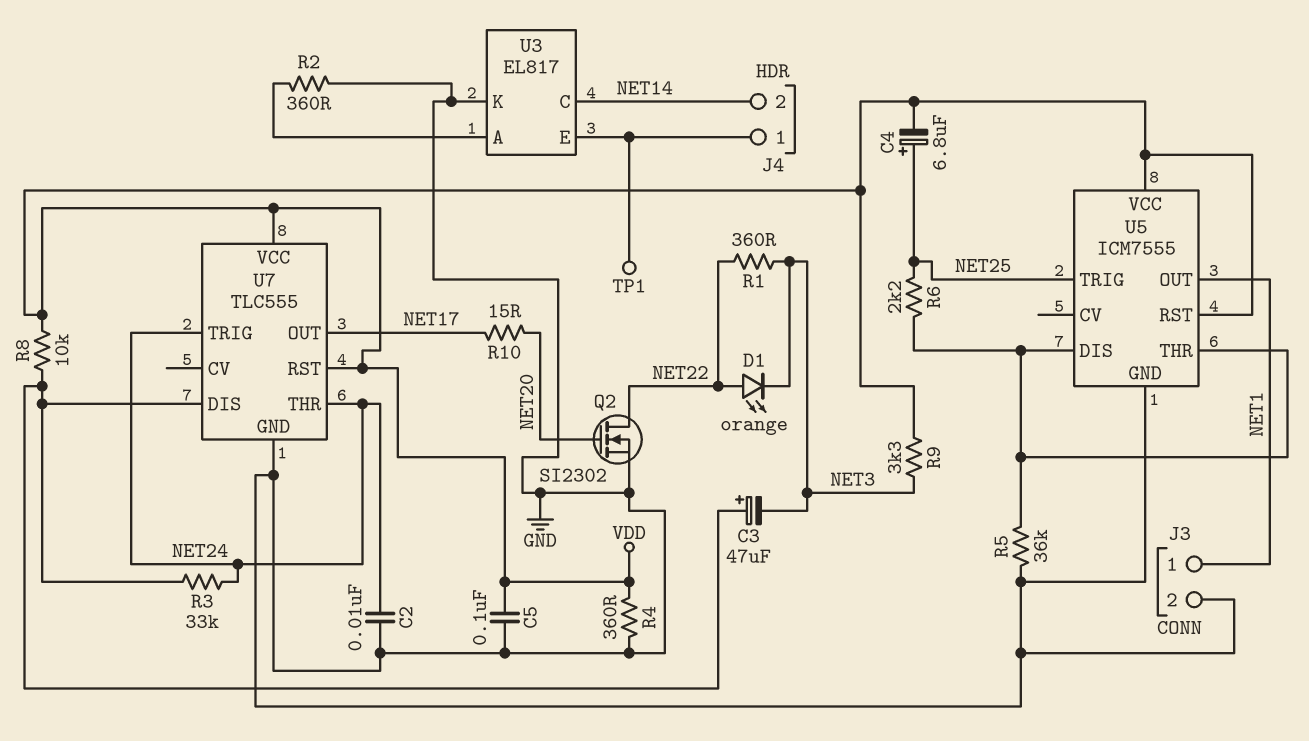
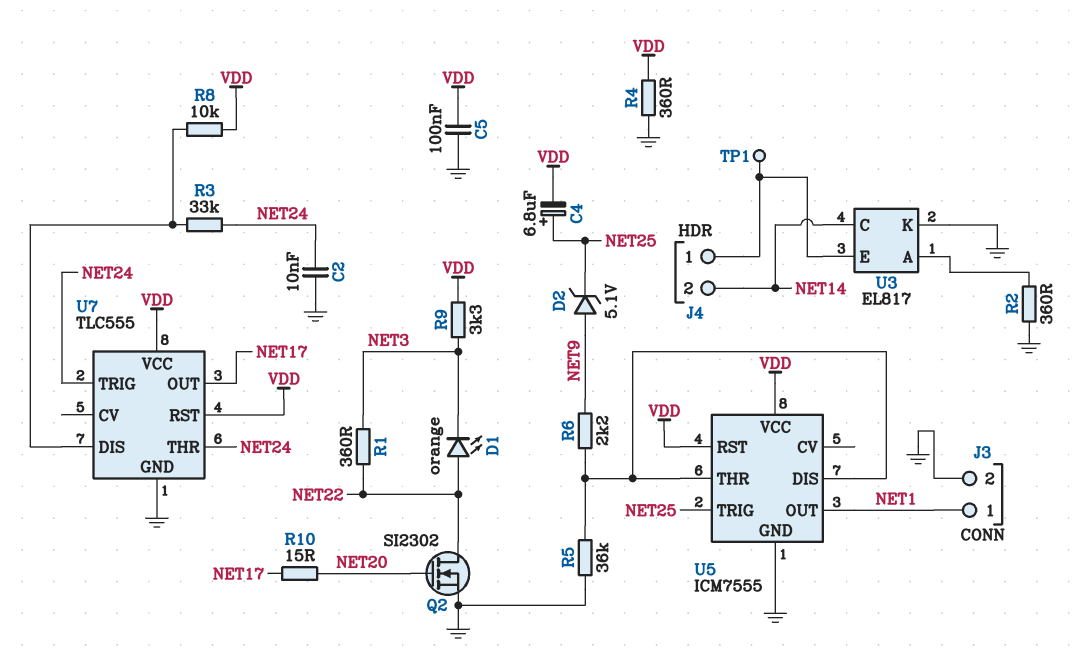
C3: 47uF (plus U7/DIS, minus NET3) -> none
D2: none -> zener 5.1V (A NET9, K NET25)
R6: 2.2k (NET25, U5/DIS) -> 2.2k (NET9, U5/DIS)

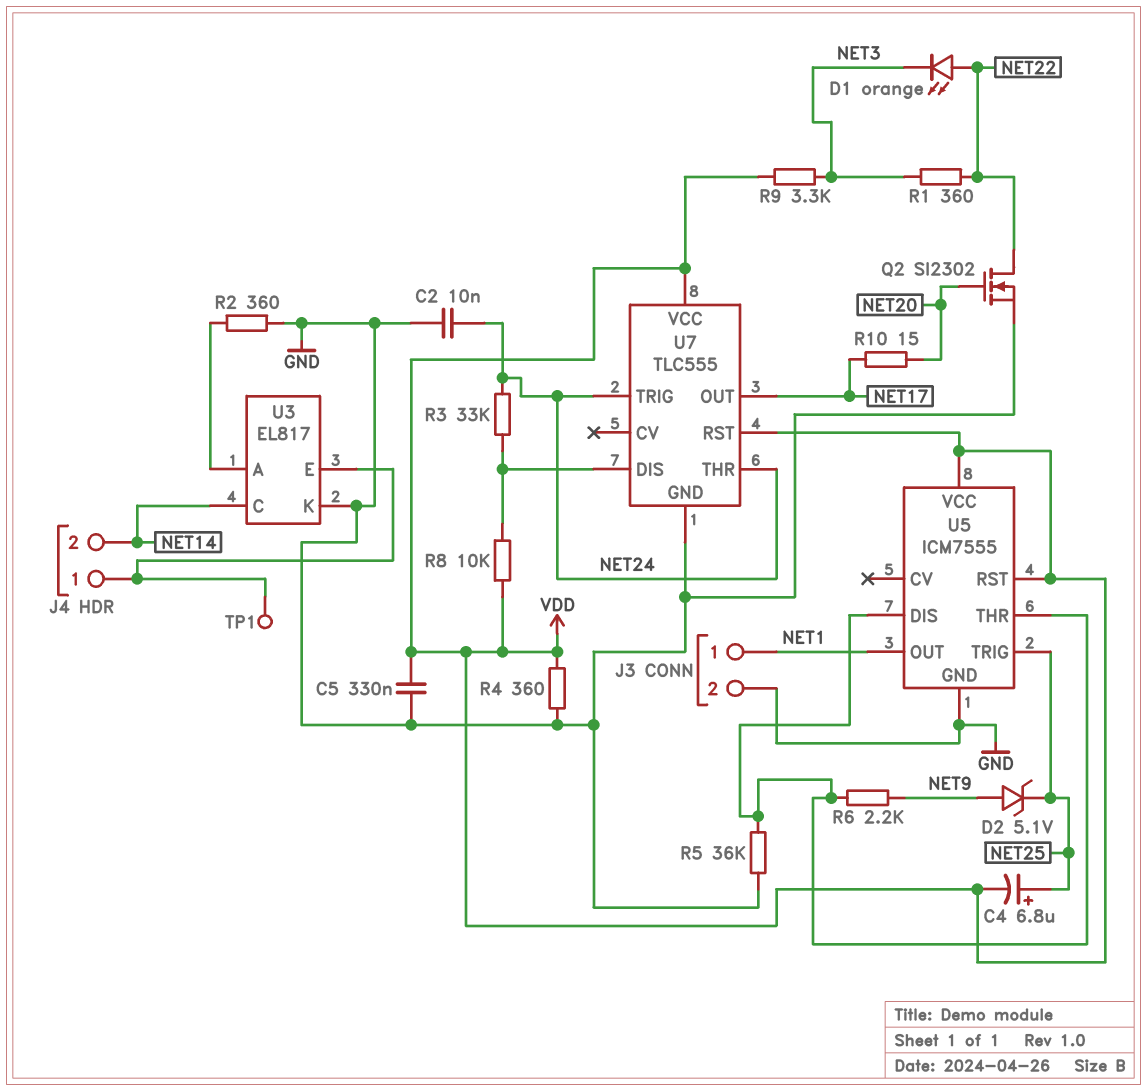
C5: 100nF (GND, VDD) -> 330nF (GND, VDD)

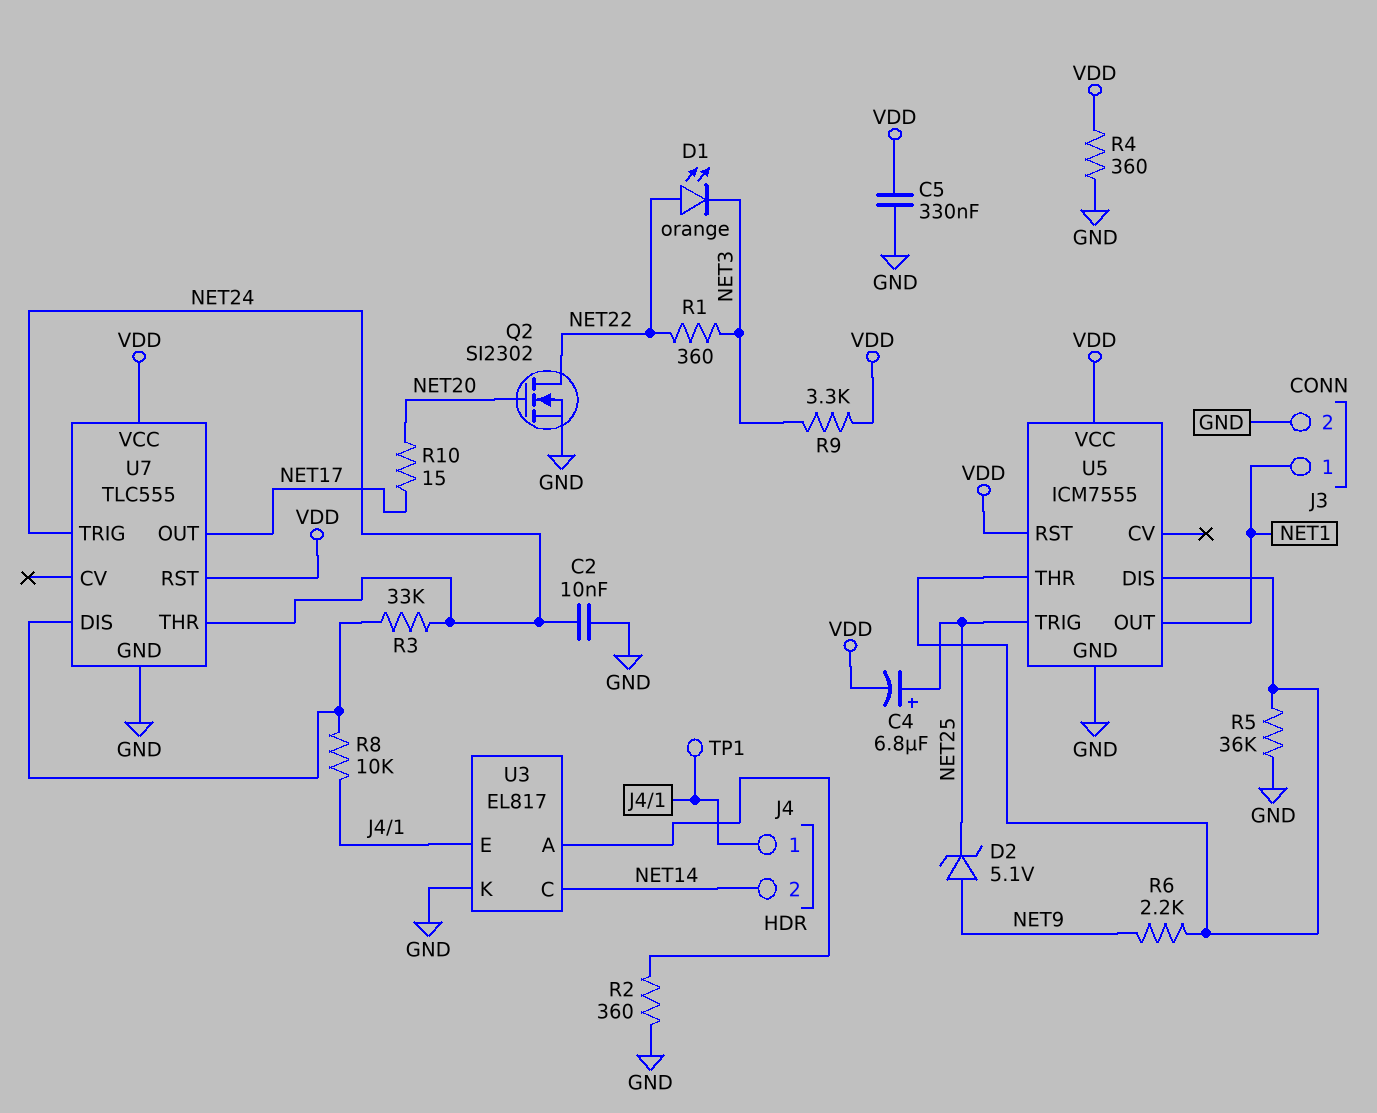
R8: 10k (U7/DIS, VDD) -> 10k (J4/1, U7/DIS)

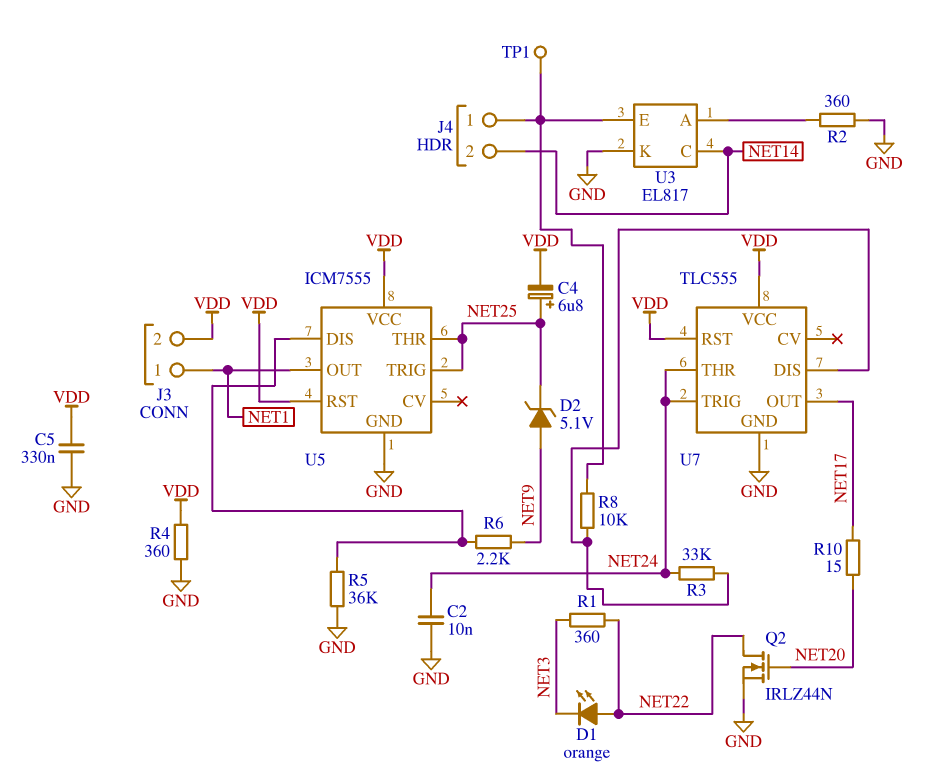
J3 pin 2: GND -> VDD
Q2: NMOS SI2302 (G NET20, D NET22, S GND) -> NMOS IRLZ44N (G NET20, D NET22, S GND)
R9: 3.3k (NET3, VDD) -> none
U5 pin THR: U5/DIS -> NET25

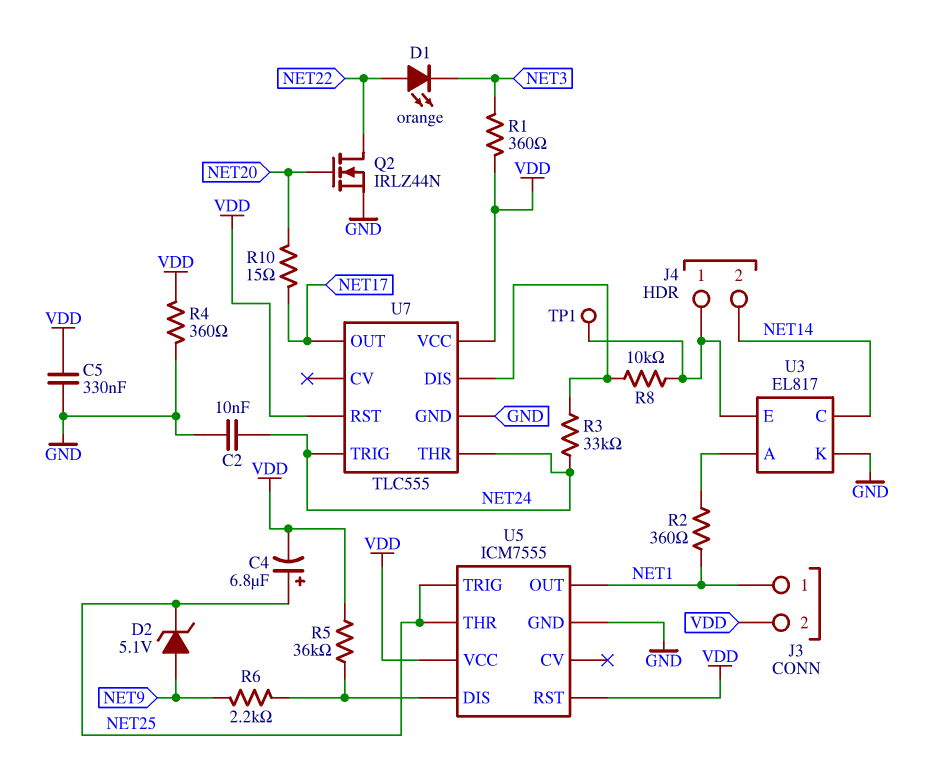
R1: 360 (NET3, NET22) -> 360 (NET3, VDD)
R2: 360 (GND, U3/A) -> 360 (NET1, U3/A)
R5: 36k (GND, U5/DIS) -> 36k (U5/DIS, VDD)

